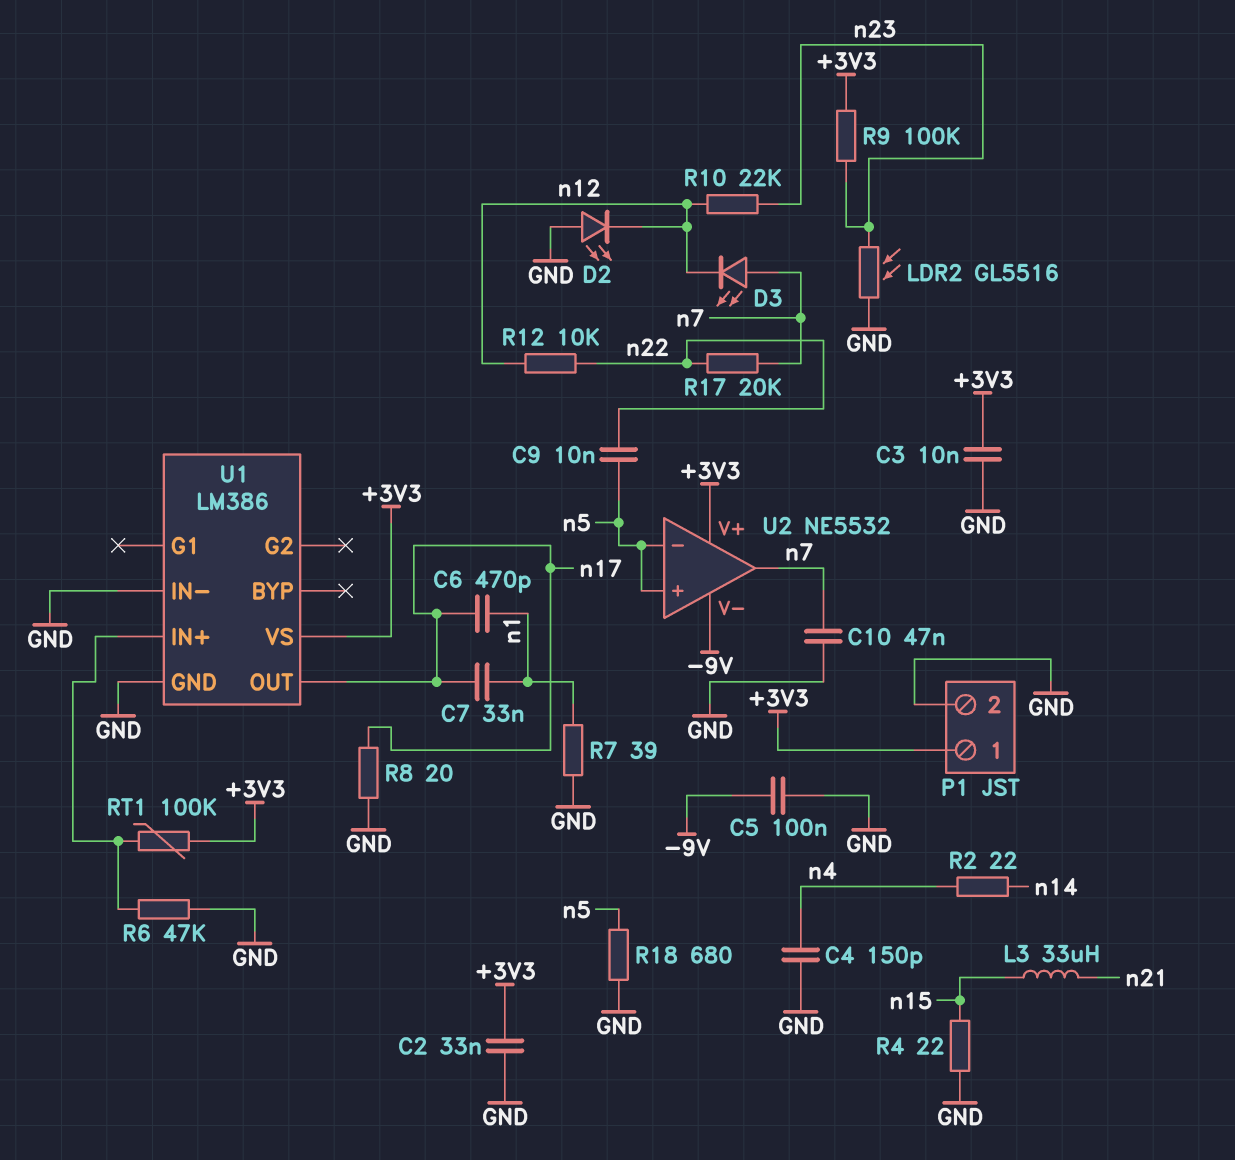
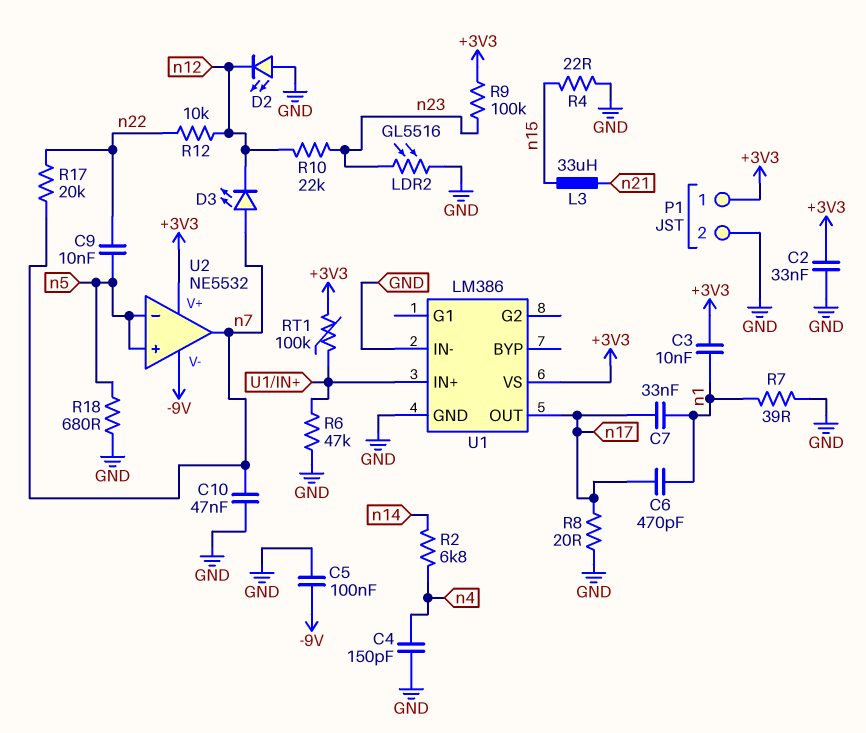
C3: 10nF (+3V3, GND) -> 10nF (+3V3, n1)
R2: 22 (n4, n14) -> 6.8k (n4, n14)

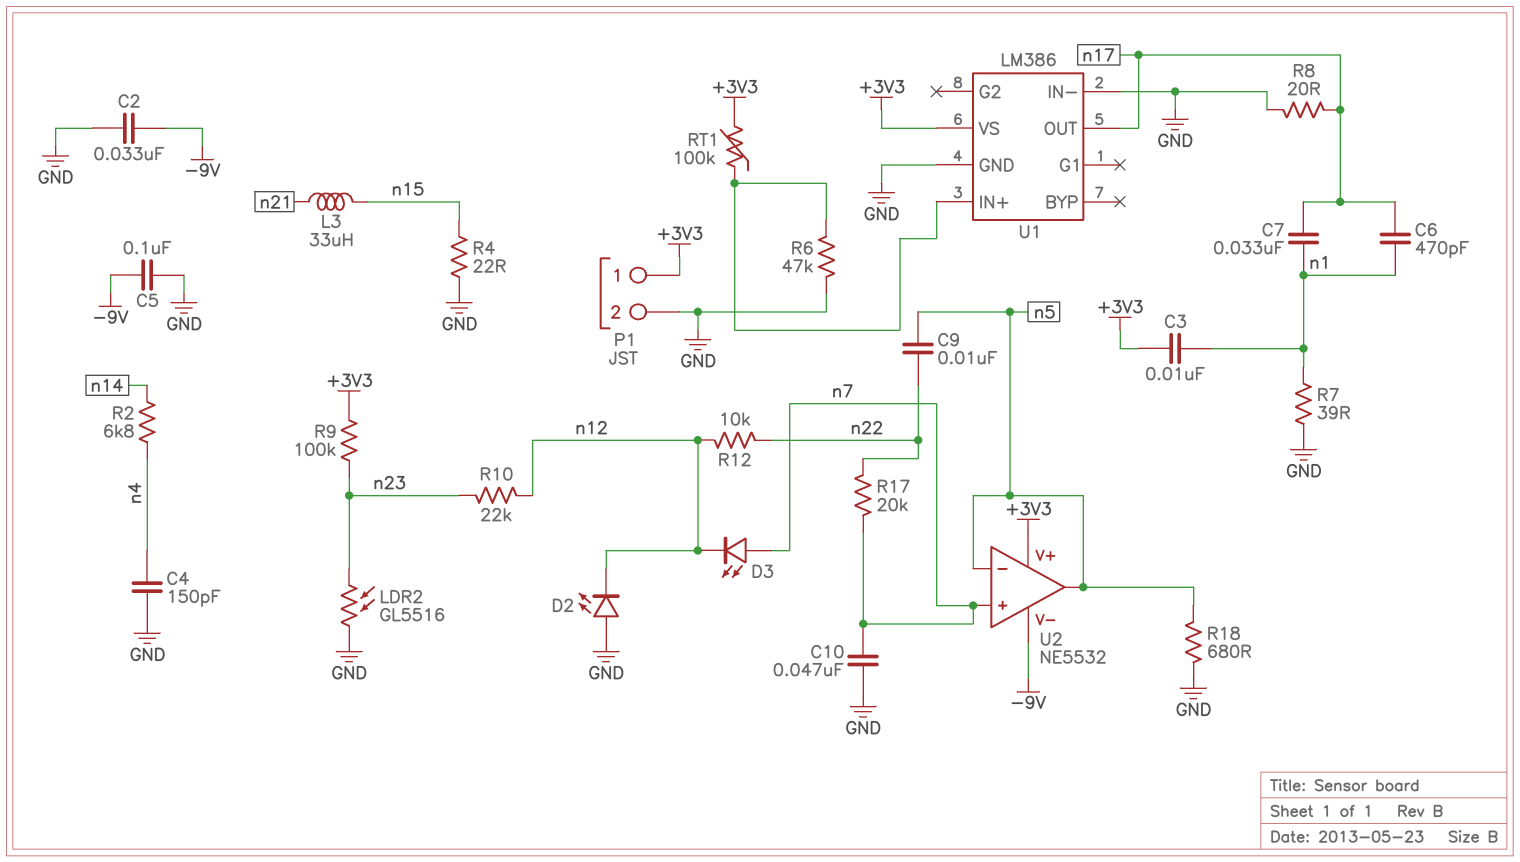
C2: 33nF (+3V3, GND) -> 33nF (-9V, GND)
U2 pin in+: n5 -> n7
U2 pin out: n7 -> n5

